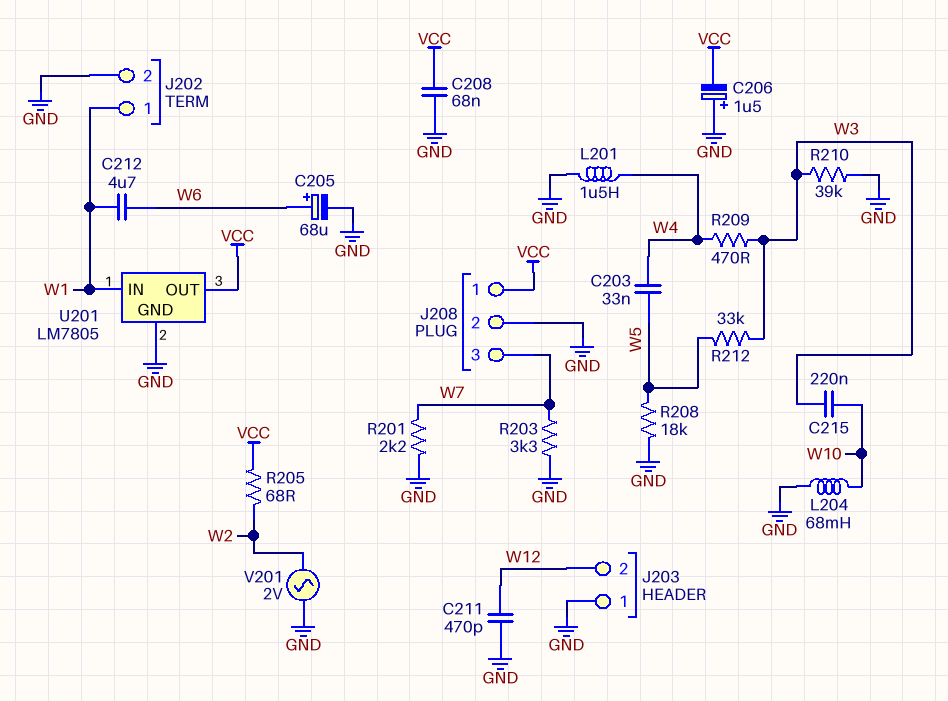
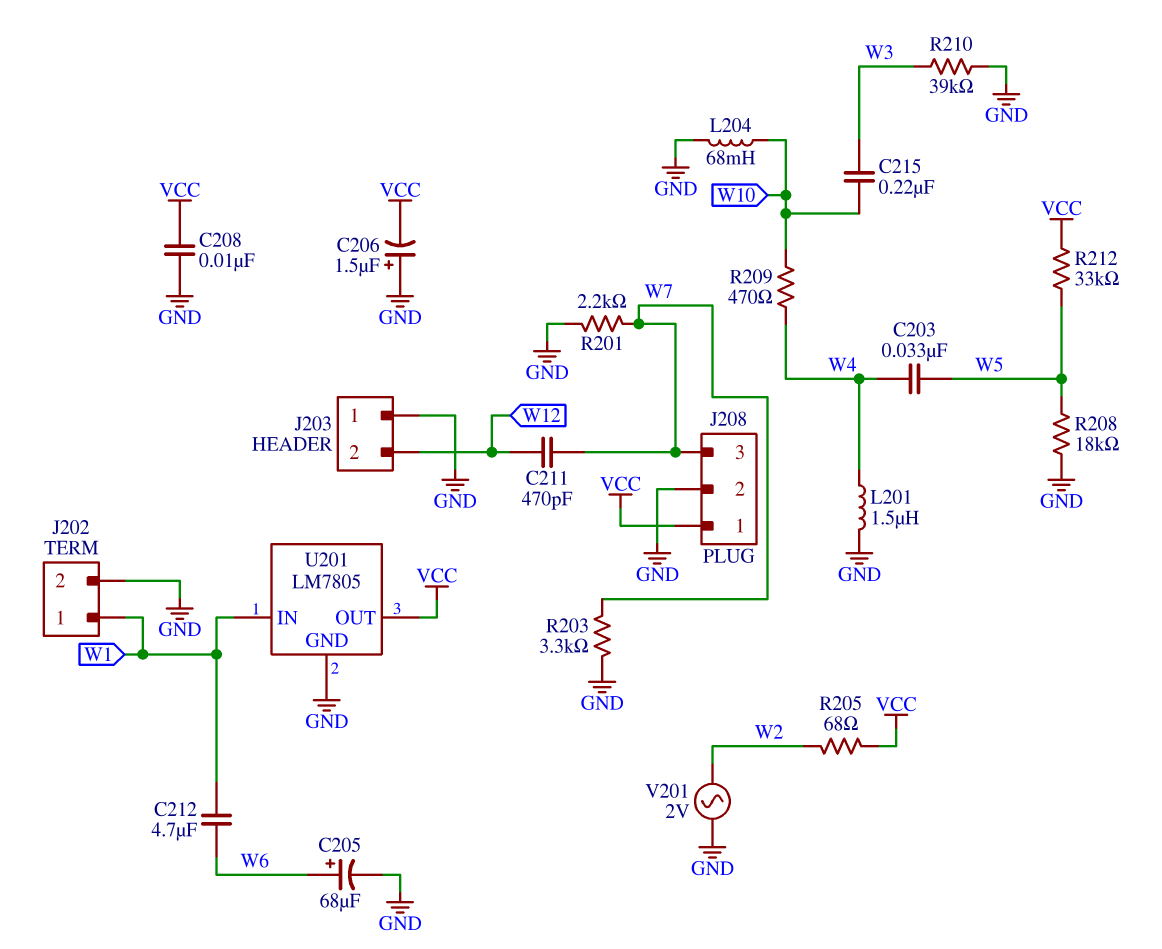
C208: 68nF (GND, VCC) -> 10nF (GND, VCC)
C211: 470pF (GND, W12) -> 470pF (W7, W12)
R209: 470 (W3, W4) -> 470 (W4, W10)
R212: 33k (W3, W5) -> 33k (VCC, W5)

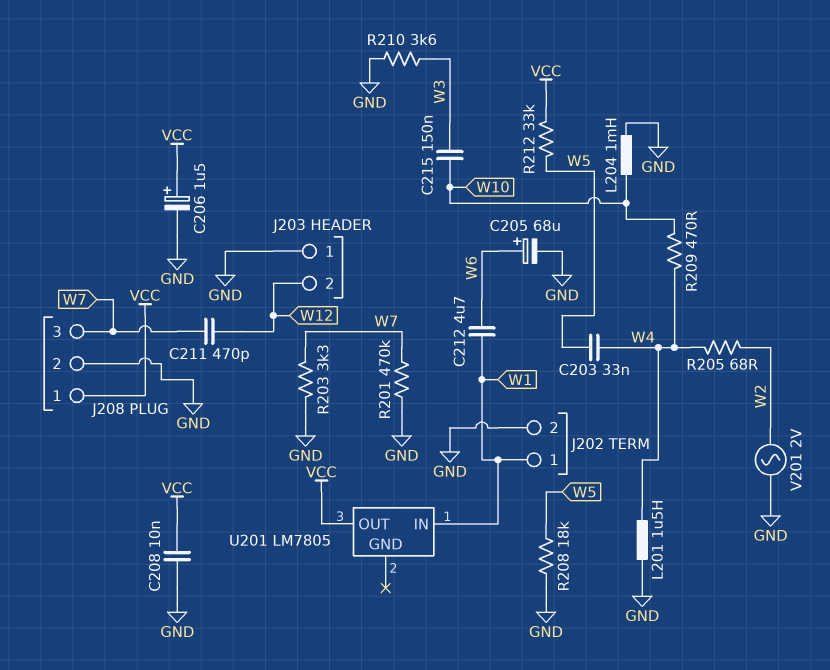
C206: 1.5uF (plus GND, minus VCC) -> 1.5uF (plus VCC, minus GND)
C215: 220nF (W3, W10) -> 150nF (W3, W10)
L204: 68mH (GND, W10) -> 1mH (GND, W10)
R201: 2.2k (GND, W7) -> 470k (GND, W7)
R205: 68 (VCC, W2) -> 68 (W2, W4)
R210: 39k (GND, W3) -> 3.6k (GND, W3)
U201 pin GND: GND -> none

